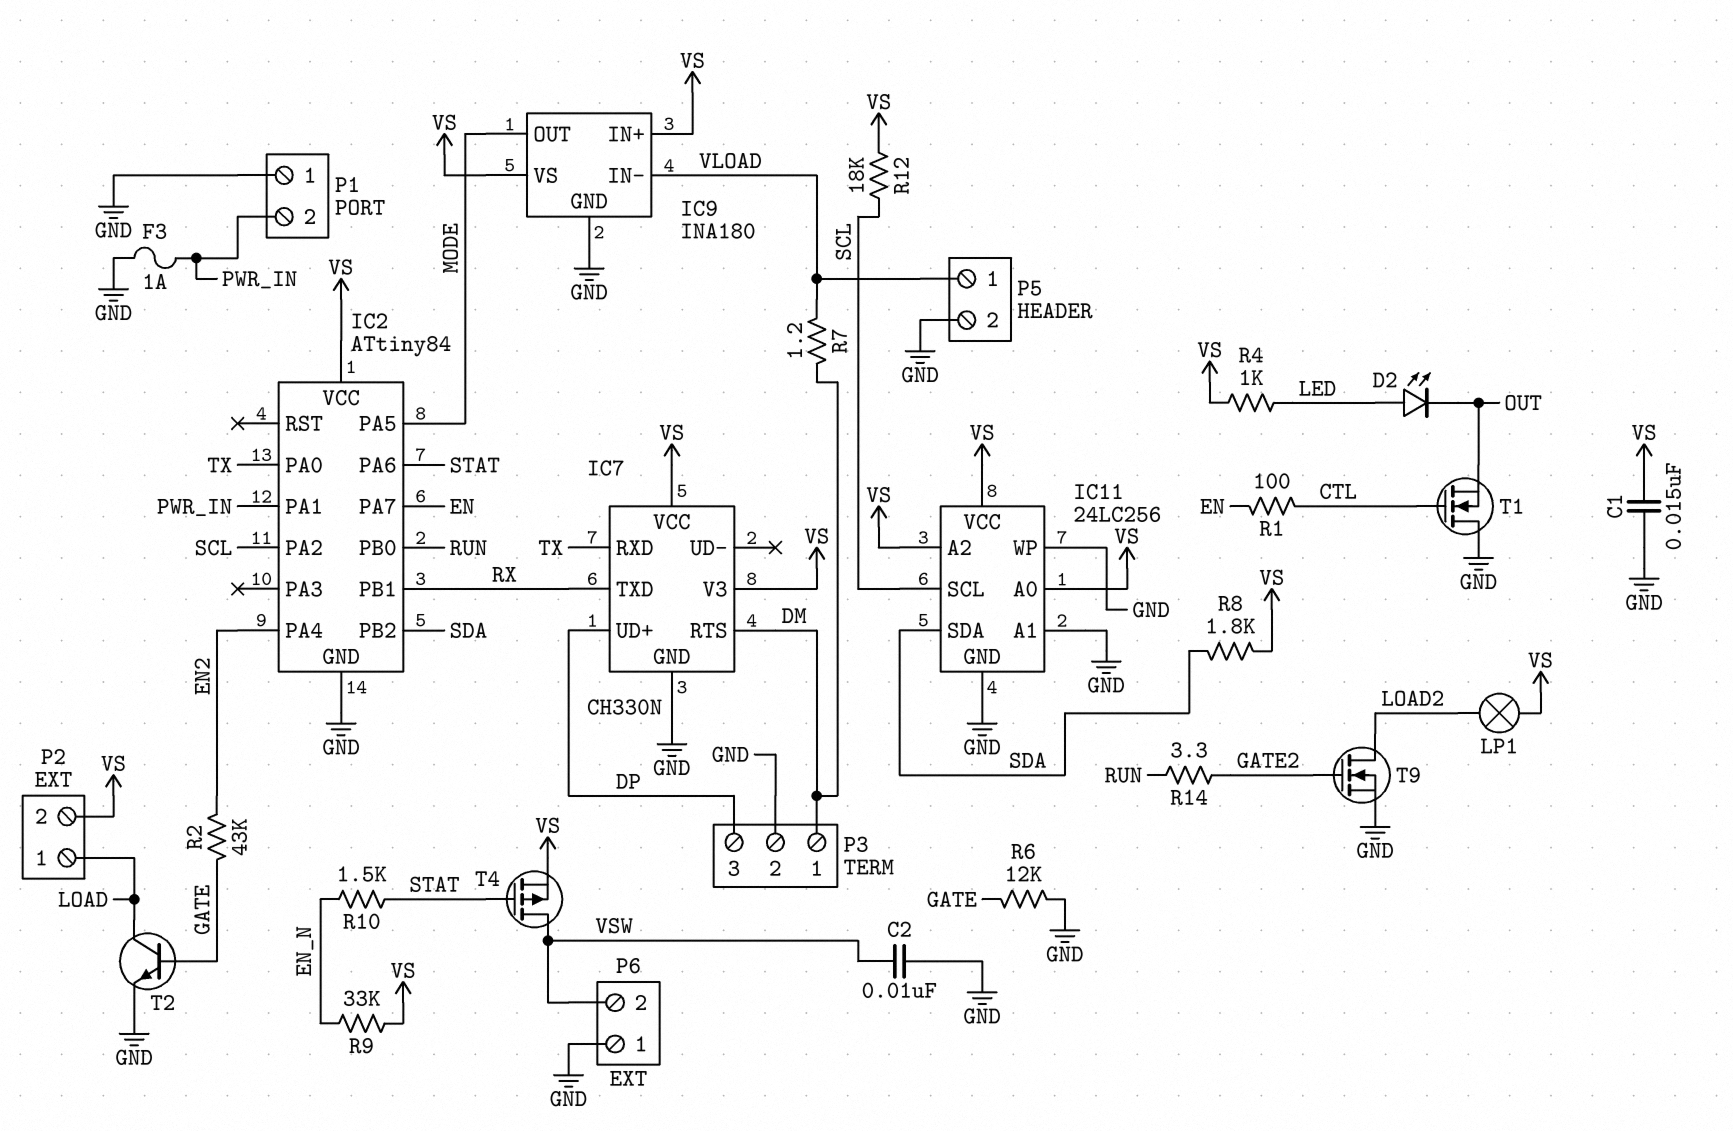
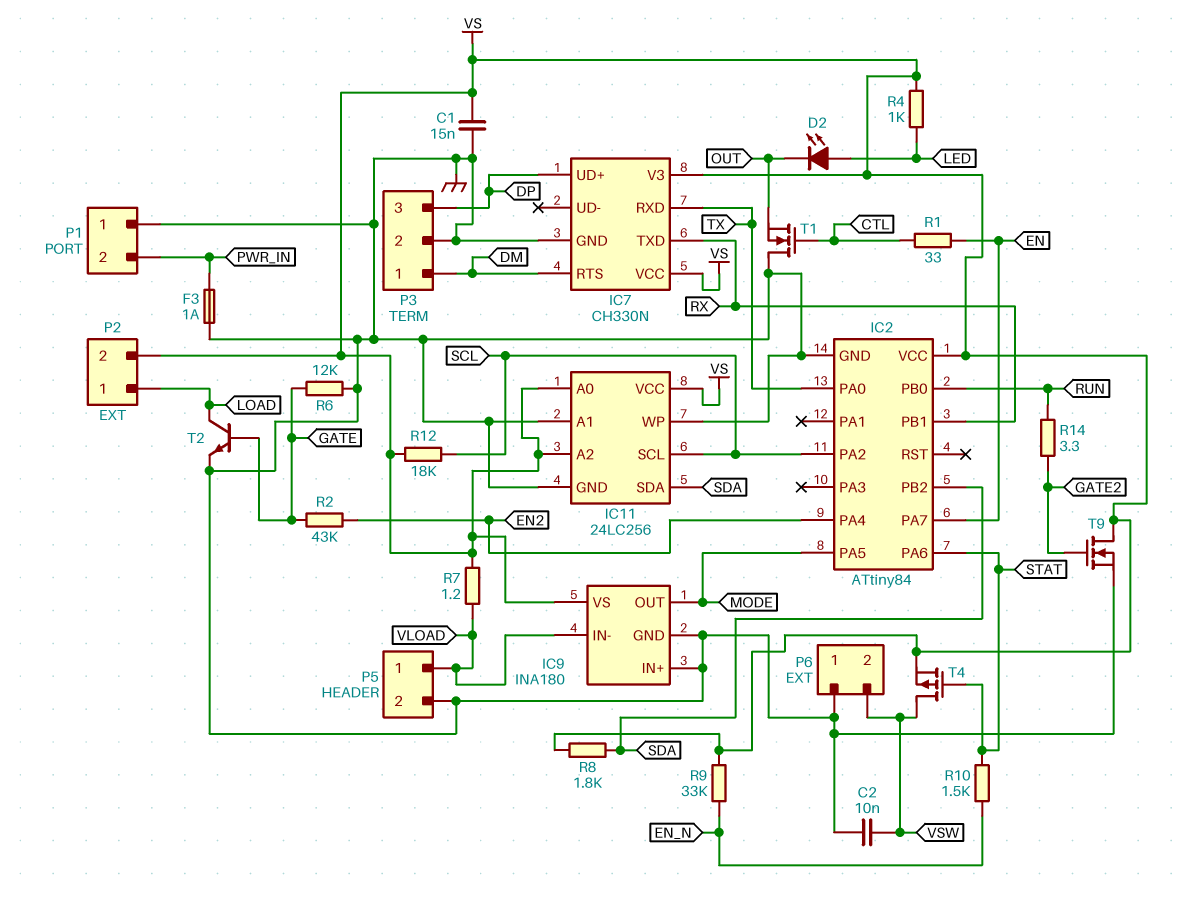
IC2 pin PA1: PWR_IN -> none
IC9 pin IN+: VS -> GND
LP1: lamp (LOAD2, VS) -> none
R1: 100 (CTL, EN) -> 33 (CTL, EN)
R7: 1.2 (DM, VLOAD) -> 1.2 (VLOAD, VS)
T9: NMOS (G GATE2, D LOAD2, S GND) -> NMOS (G GATE2, D VS, S GND)

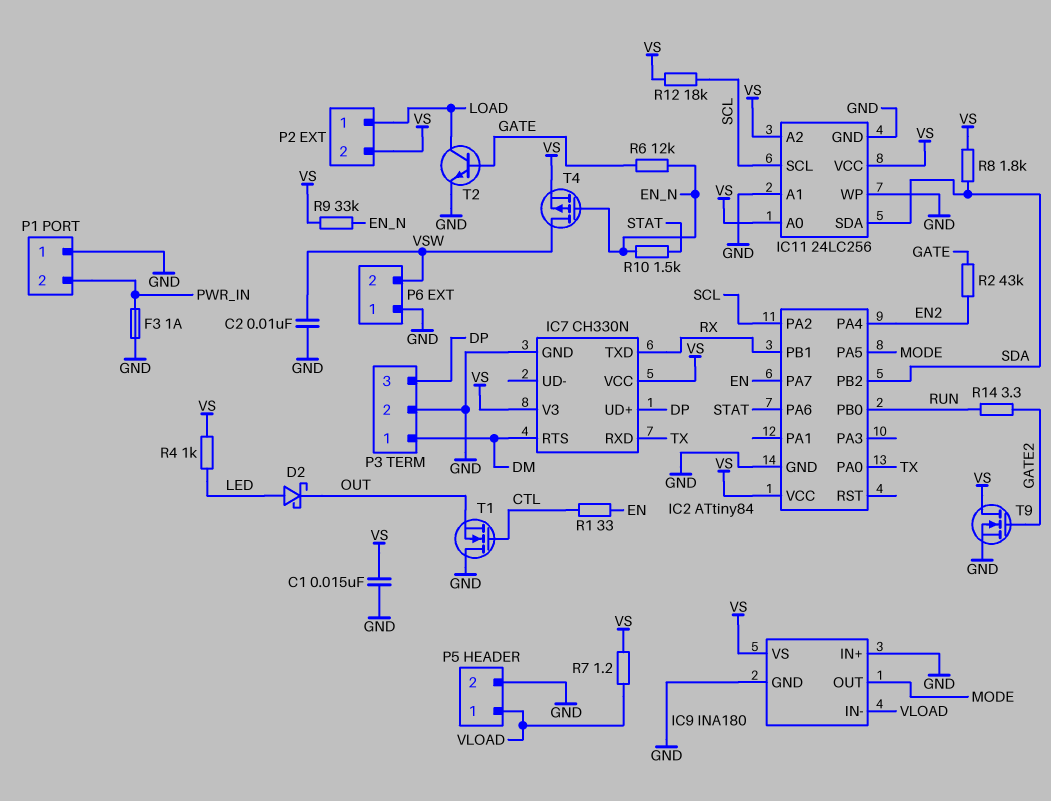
D2: LED (A LED, K OUT) -> schottky (A LED, K OUT)
R6: 12k (GATE, GND) -> 12k (EN_N, GATE)
T4: PMOS (G STAT, D VSW, S VS) -> PMOS (G EN_N, D VSW, S VS)

